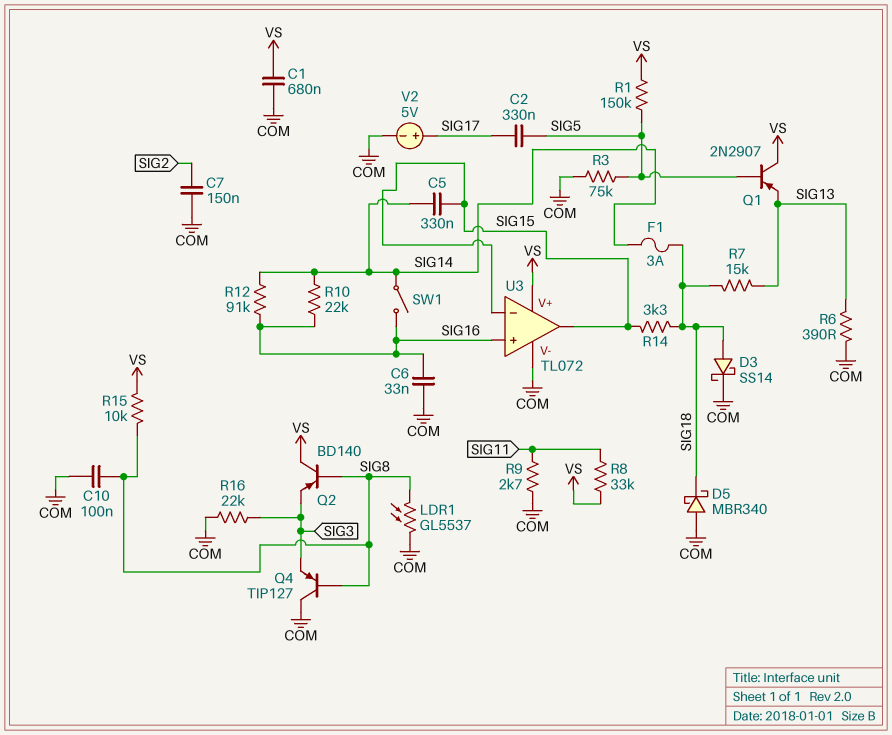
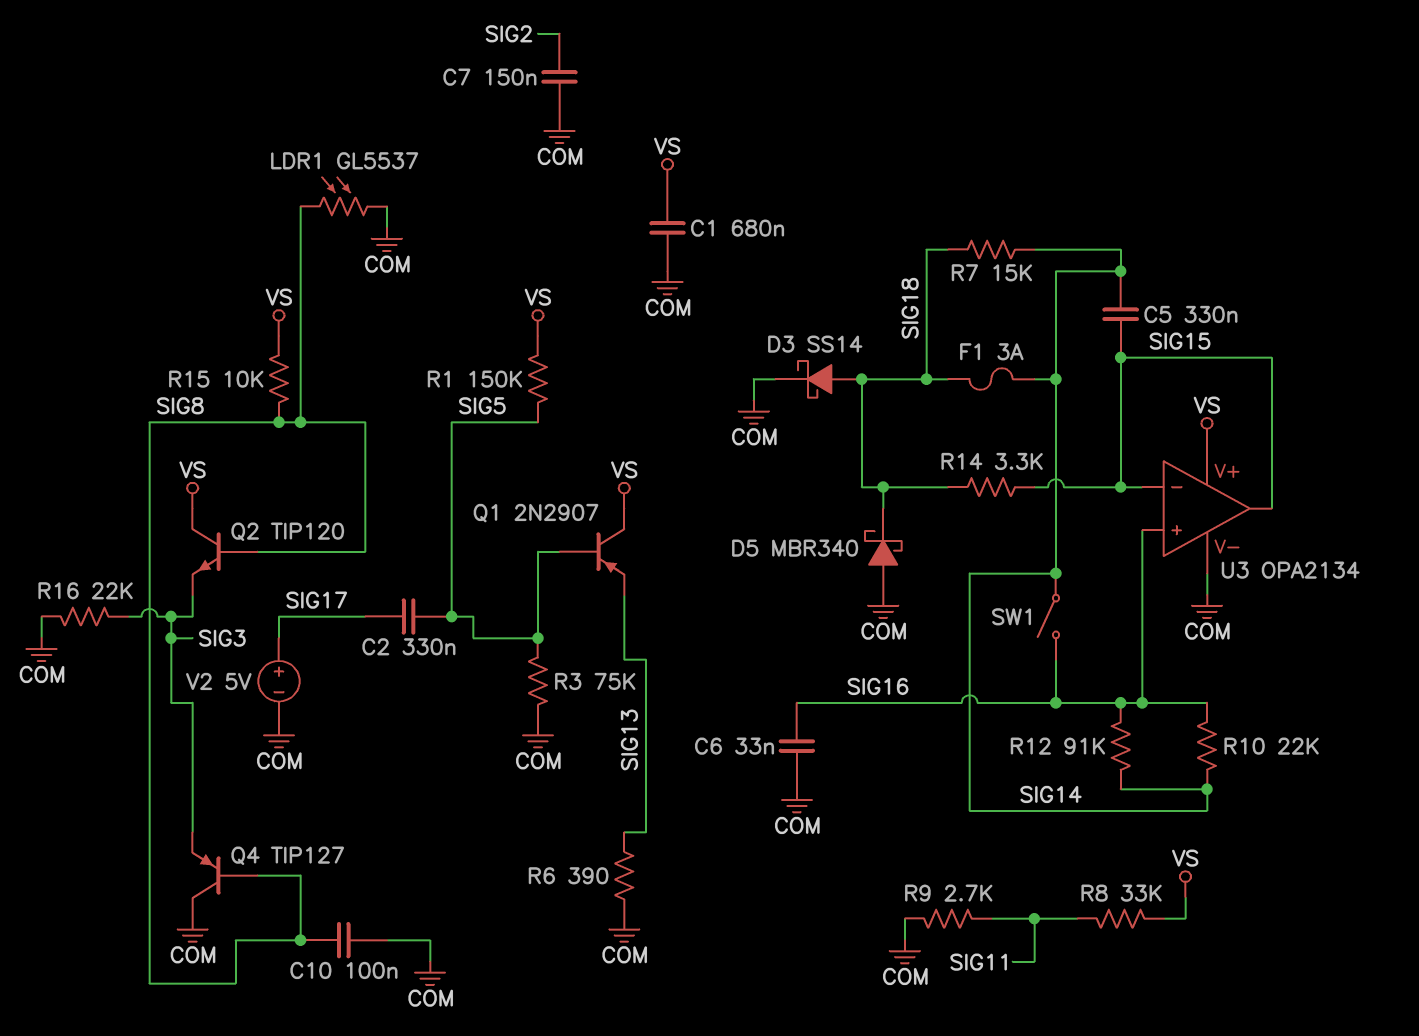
Q2: PNP BD140 (B SIG8, C VS, E SIG3) -> NPN TIP120 (B SIG8, C VS, E SIG3)
R7: 15k (SIG13, SIG18) -> 15k (SIG14, SIG18)
U3: TL072 -> OPA2134

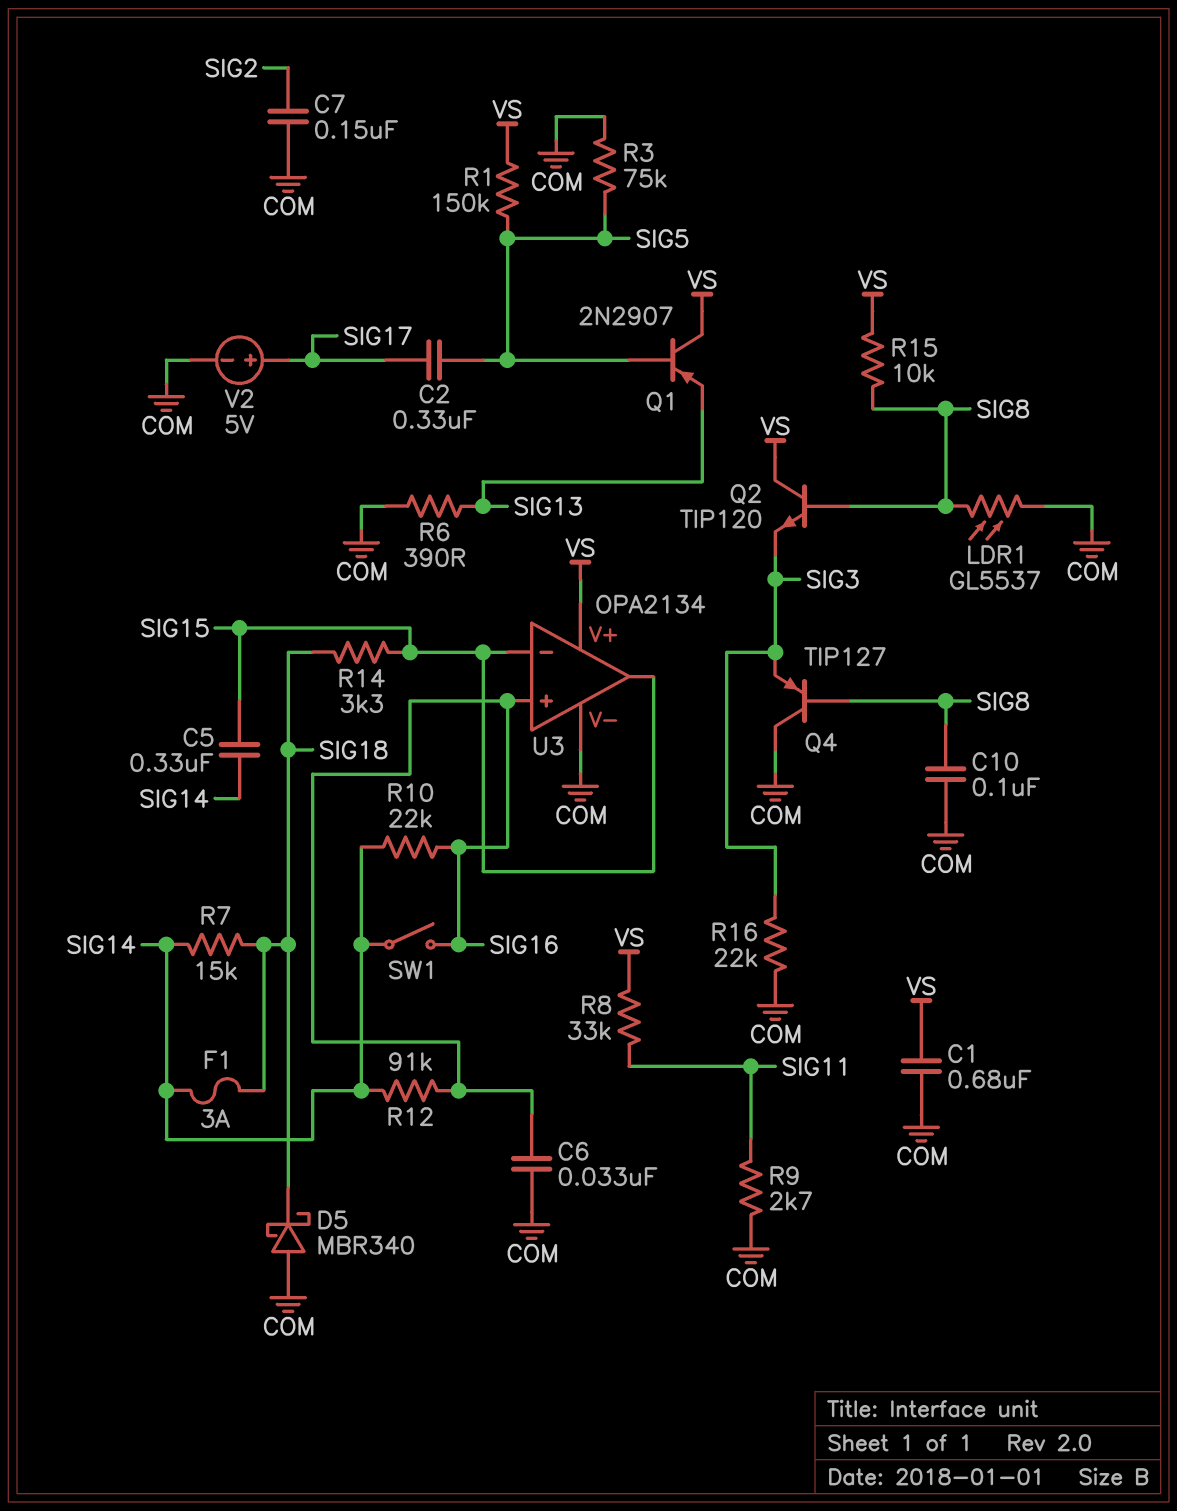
D3: schottky SS14 (A SIG18, K COM) -> none

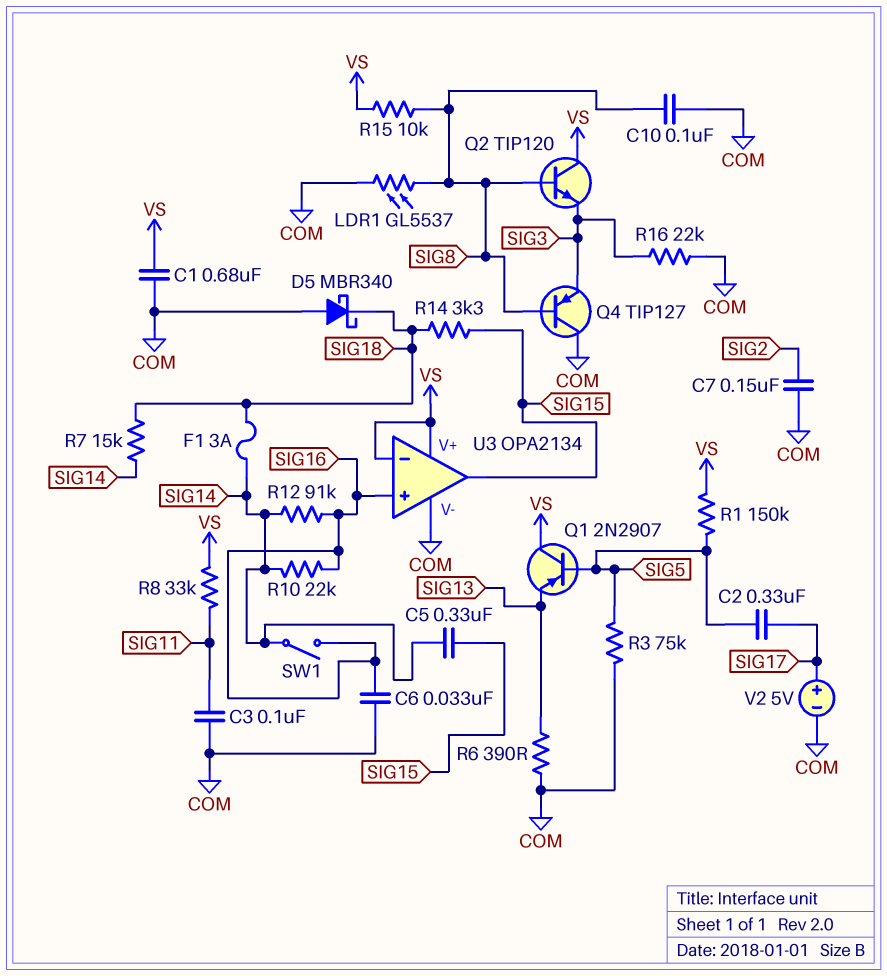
C3: none -> 100nF (COM, SIG11)
R9: 2.7k (COM, SIG11) -> none
U3 pin in-: SIG15 -> VS

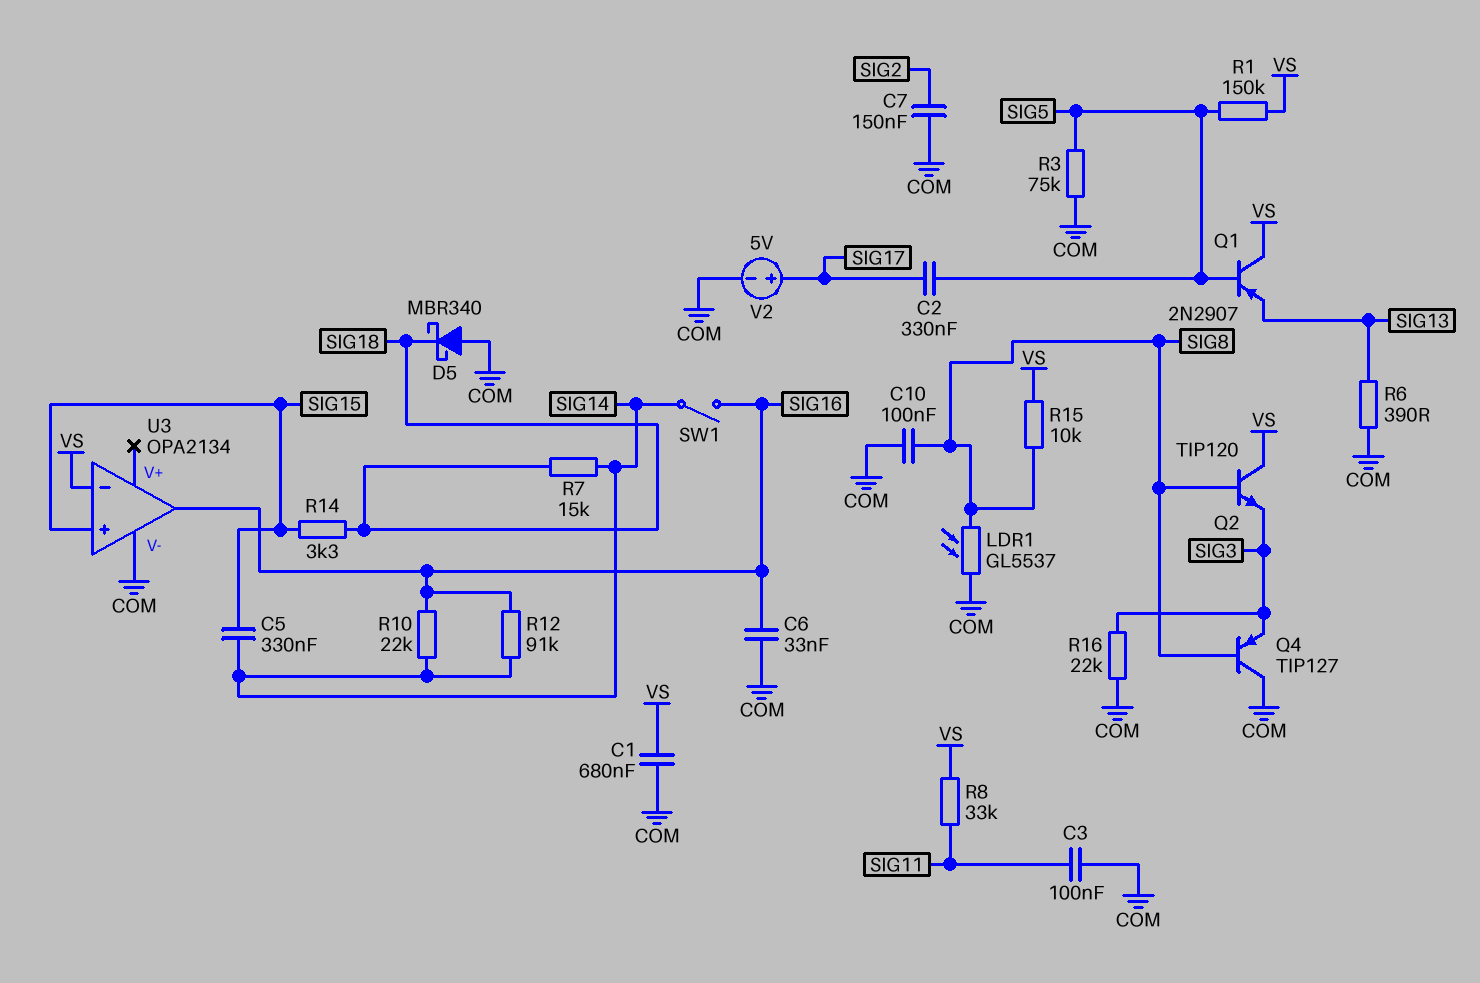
F1: 3A (SIG14, SIG18) -> none
U3 pin V+: VS -> none
U3 pin in+: SIG16 -> SIG15
U3 pin out: SIG15 -> SIG16

